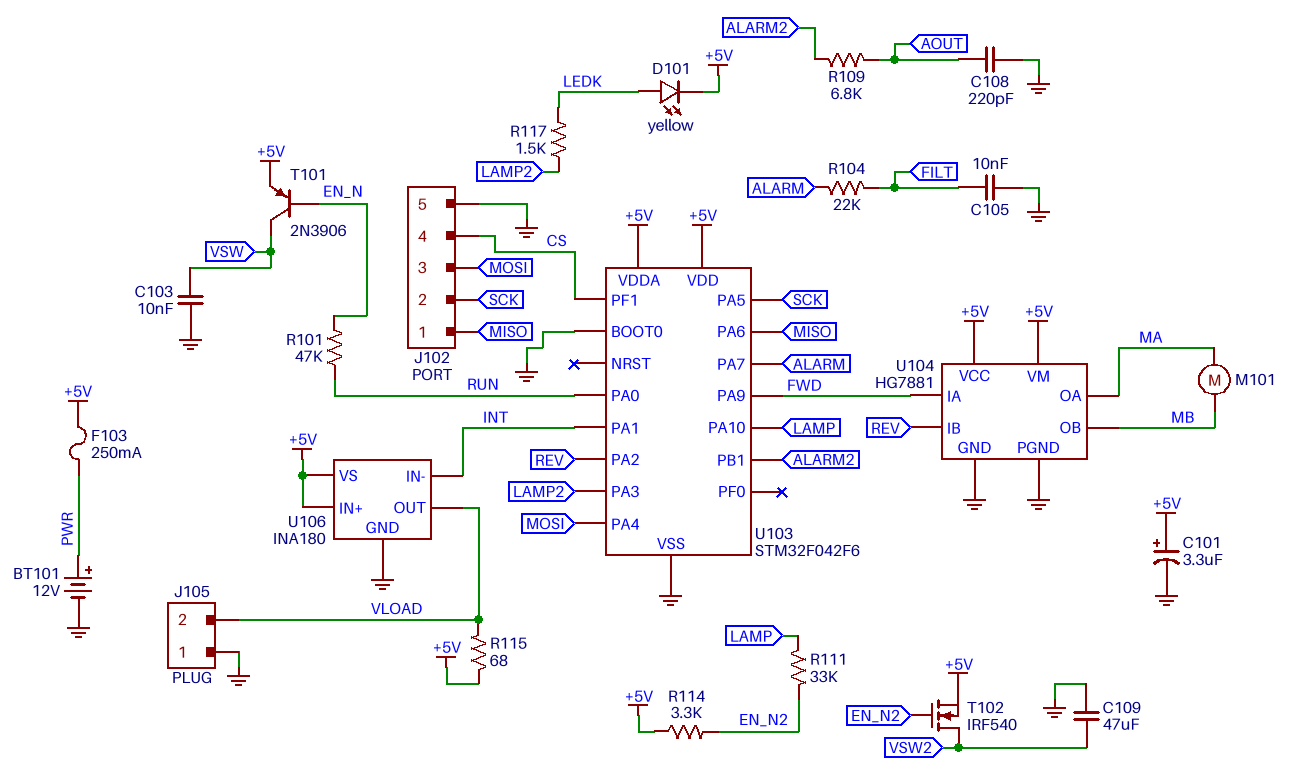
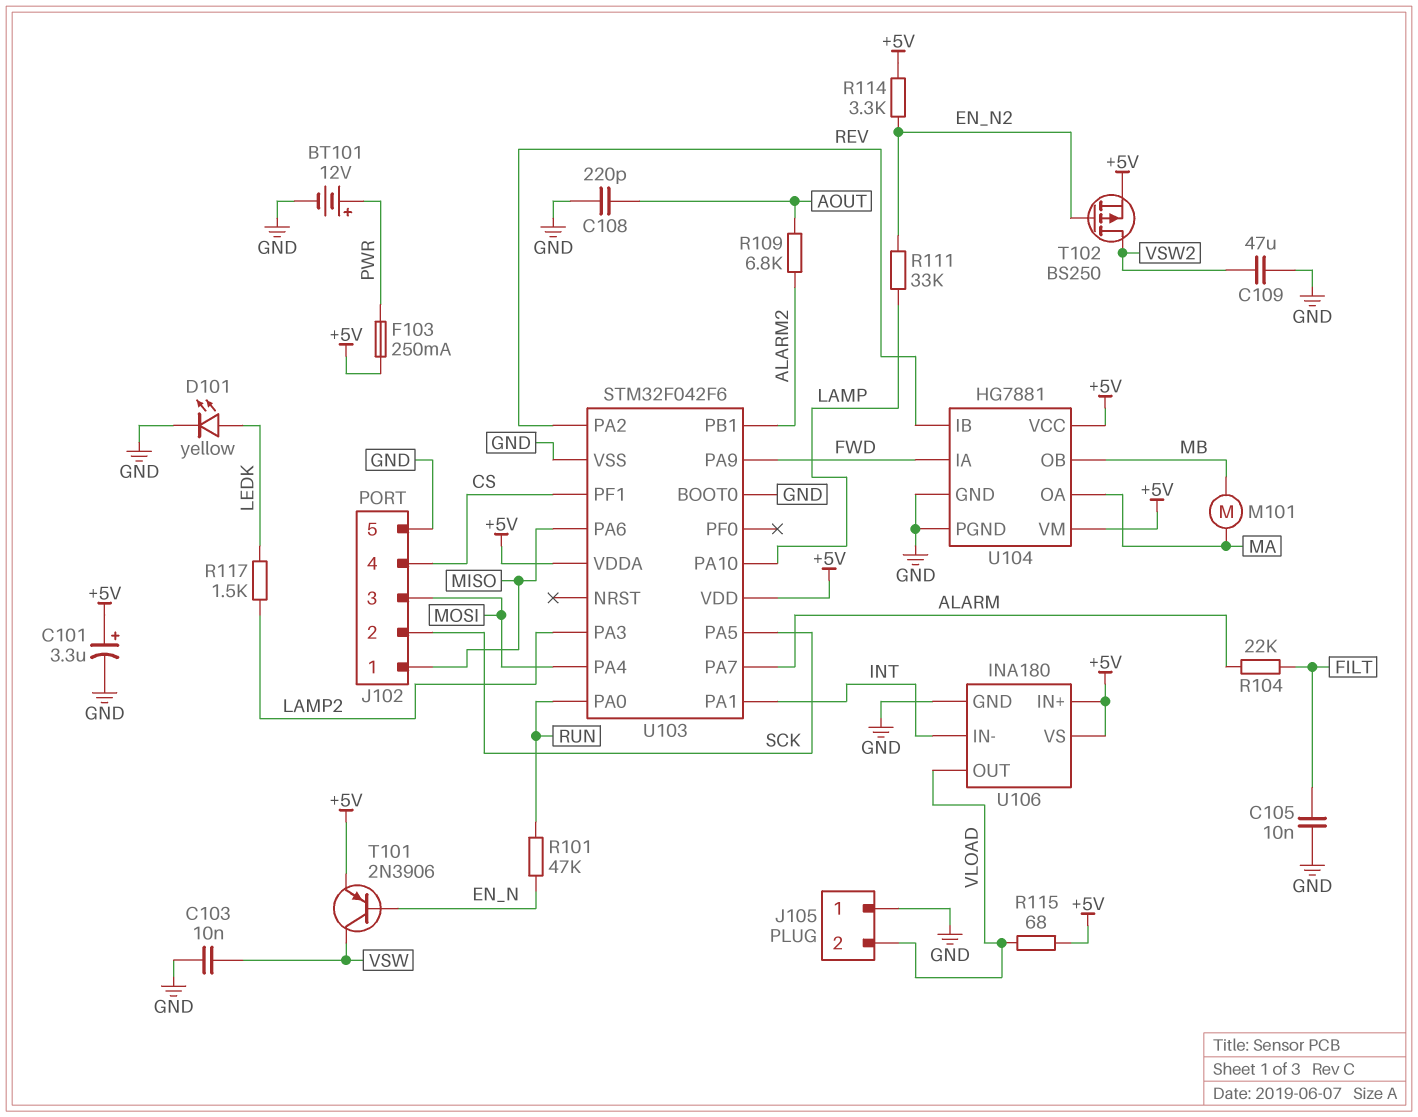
D101: LED yellow (A LEDK, K +5V) -> LED yellow (A LEDK, K GND)
T102: NMOS IRF540 (G EN_N2, D VSW2, S +5V) -> PMOS BS250 (G EN_N2, D VSW2, S +5V)

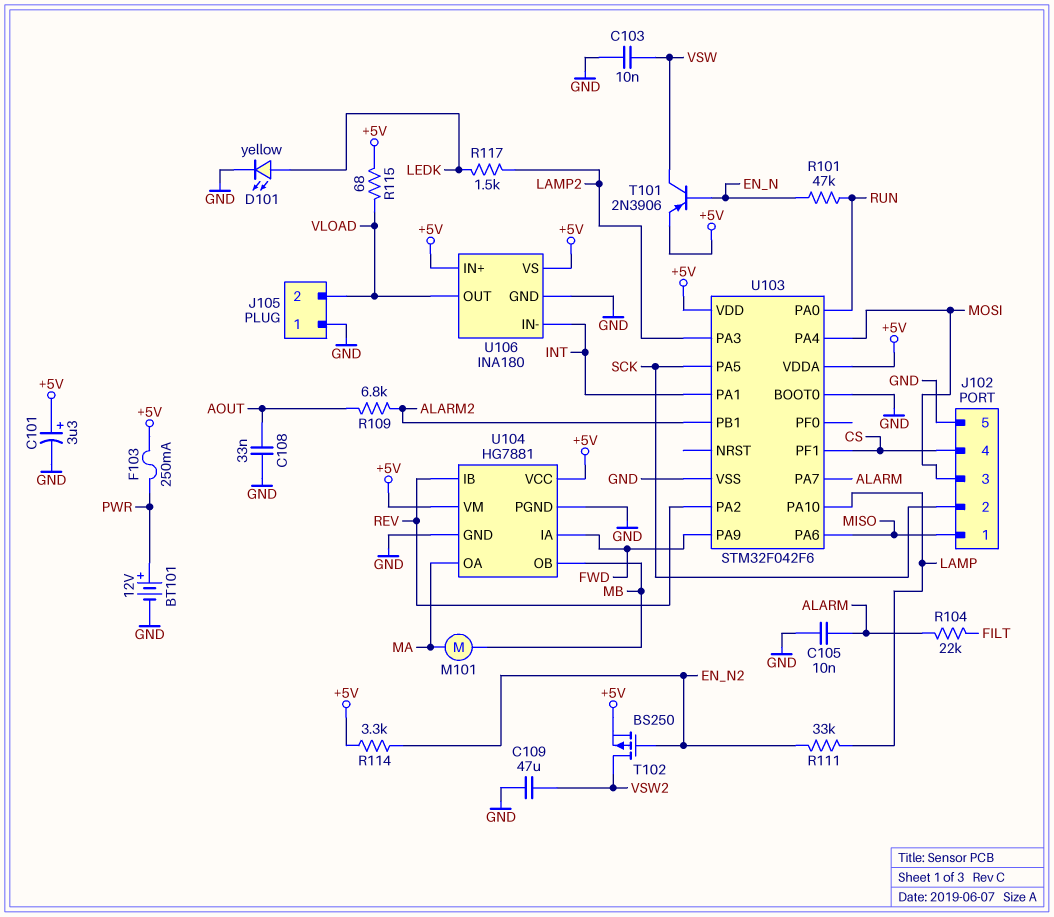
C105: 10nF (FILT, GND) -> 10nF (ALARM, GND)
C108: 220pF (AOUT, GND) -> 33nF (AOUT, GND)

